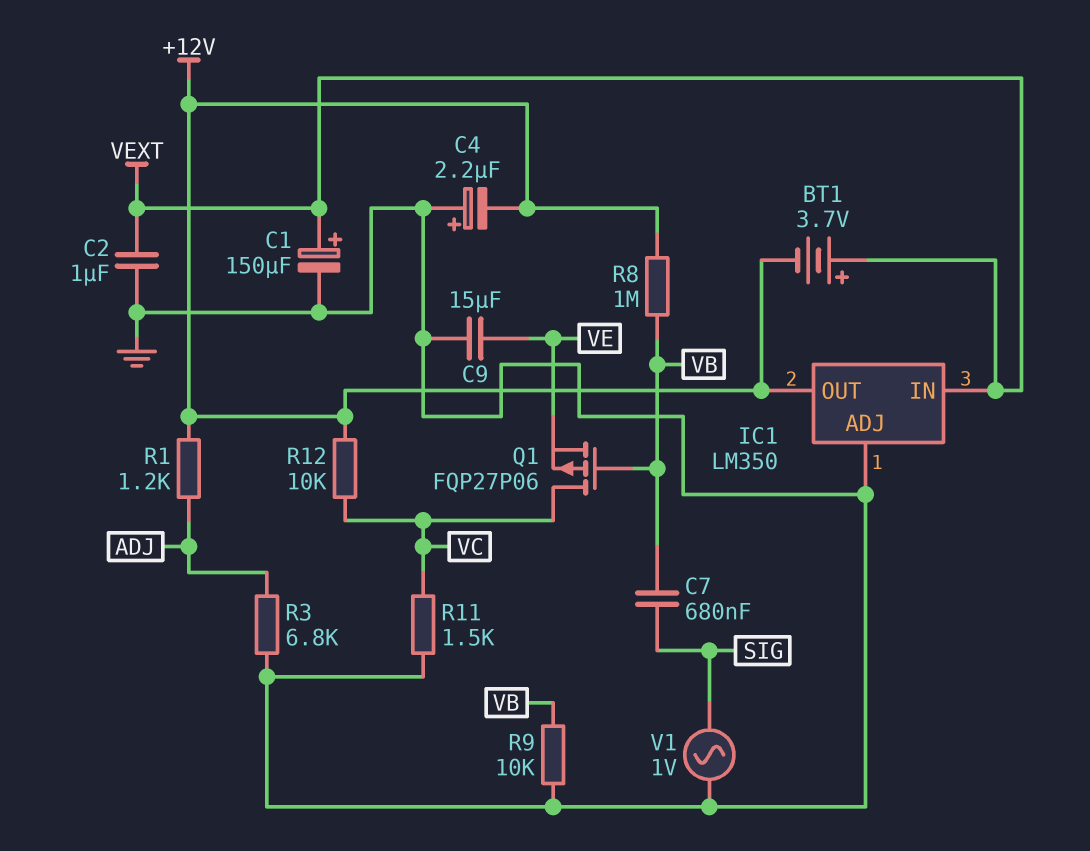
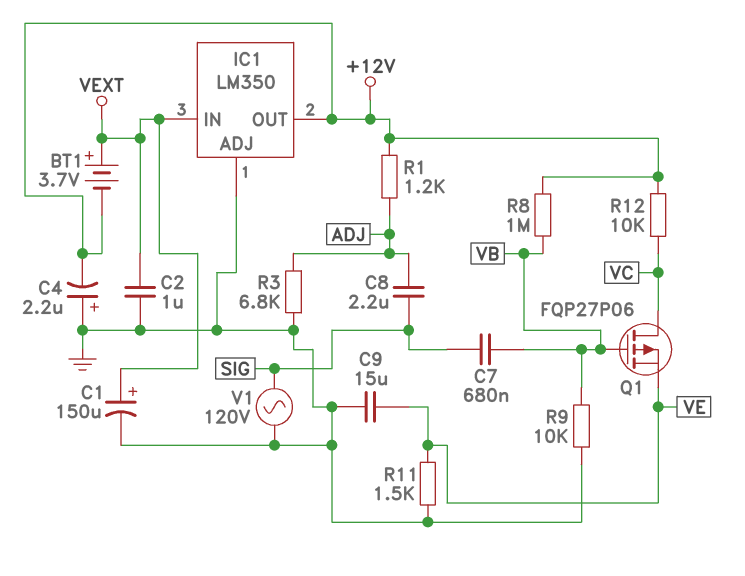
C8: none -> 2.2uF (ADJ, SIG)
R11: 1.5k (GND, VC) -> 1.5k (GND, VE)
V1: AC 1V (GND, SIG) -> AC 120V (GND, SIG)

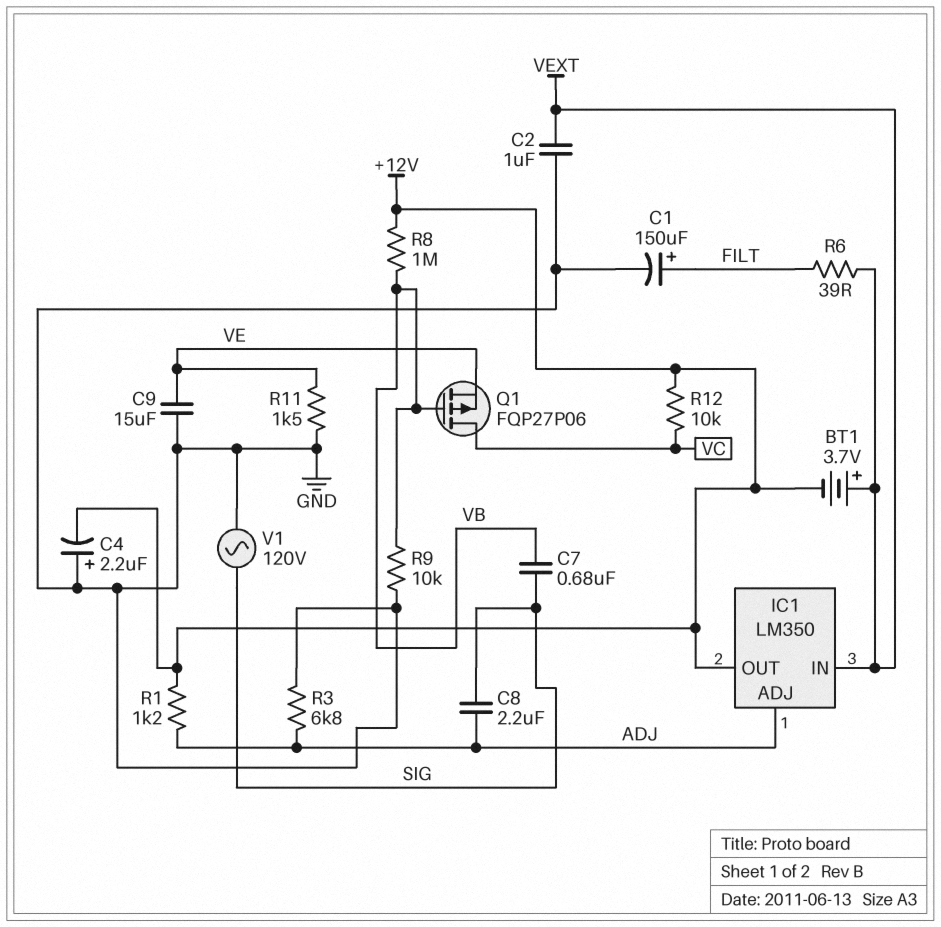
C1: 150uF (plus VEXT, minus GND) -> 150uF (plus FILT, minus GND)
IC1 pin ADJ: GND -> ADJ
R6: none -> 39 (FILT, VEXT)

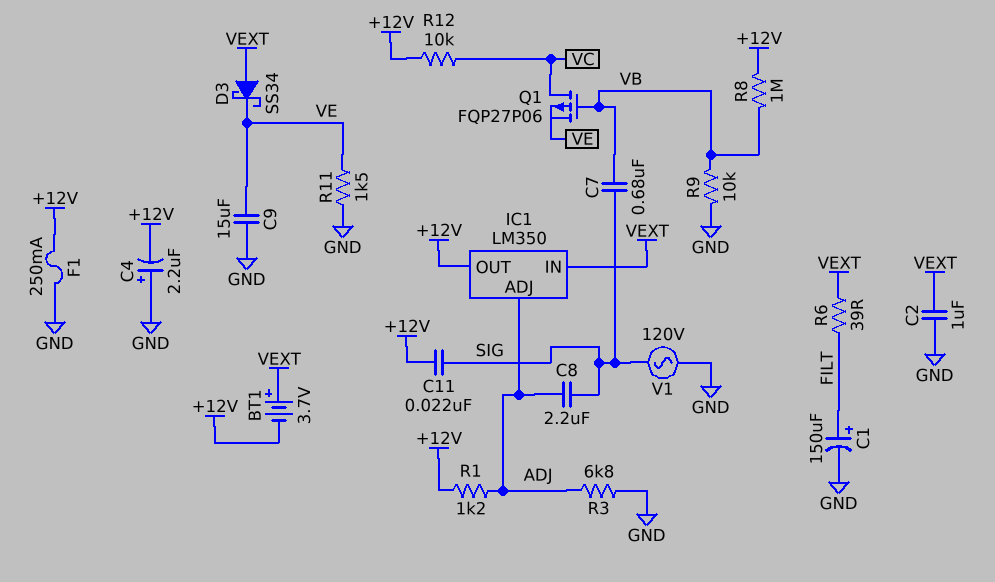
C11: none -> 22nF (+12V, SIG)
D3: none -> schottky SS34 (A VEXT, K VE)
F1: none -> 250mA (+12V, GND)

